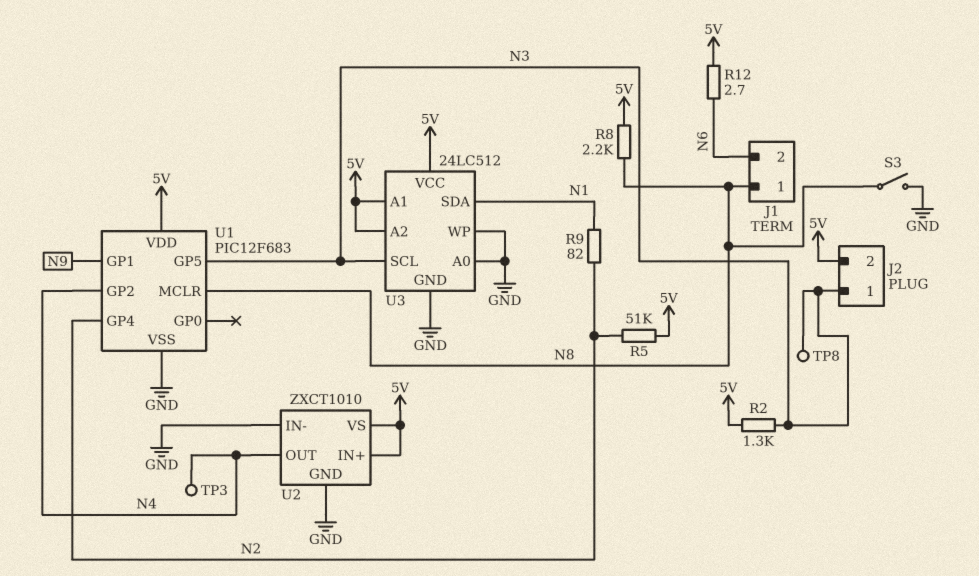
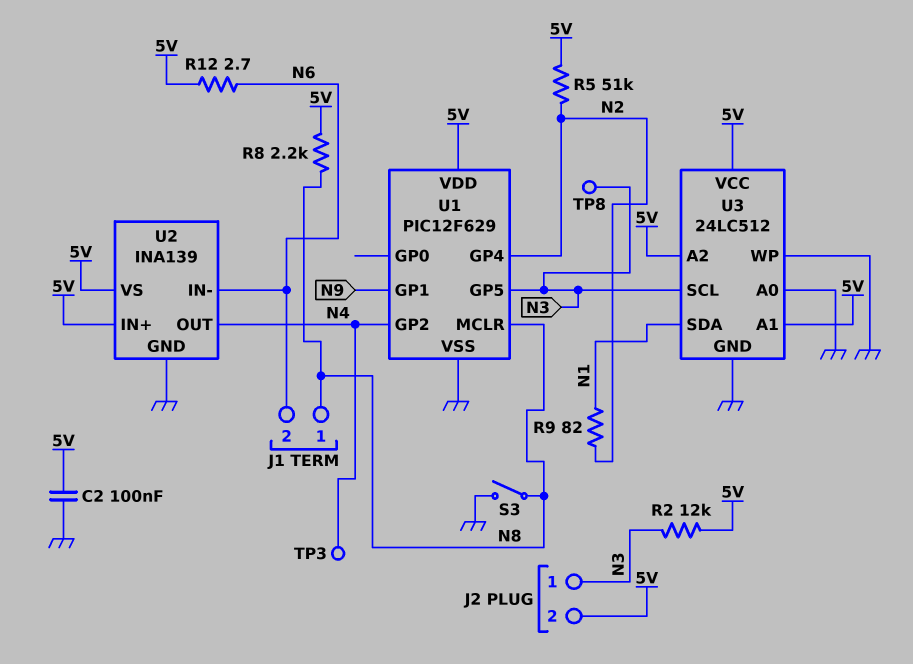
C2: none -> 100nF (5V, GND)
R2: 1.3k (5V, N3) -> 12k (5V, N3)
U1: PIC12F683 -> PIC12F629
U2: ZXCT1010 -> INA139
U2 pin IN-: GND -> N6

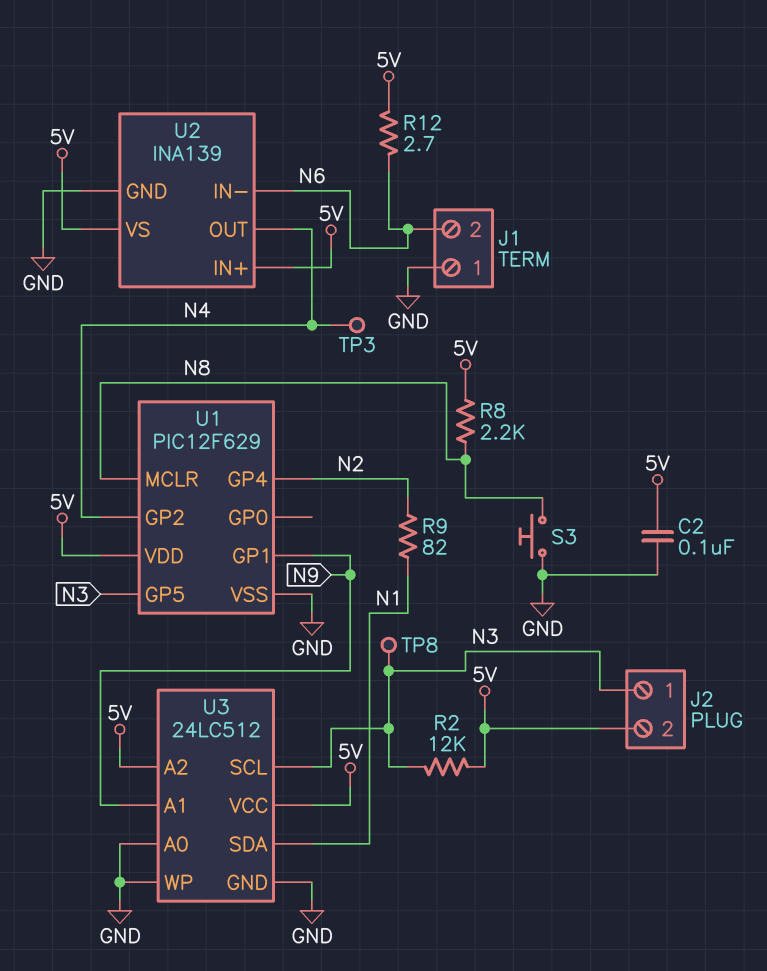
J1 pin 1: N8 -> GND
R5: 51k (5V, N2) -> none
S3: switch (GND, N8) -> button (GND, N8)
U3 pin A1: 5V -> N9

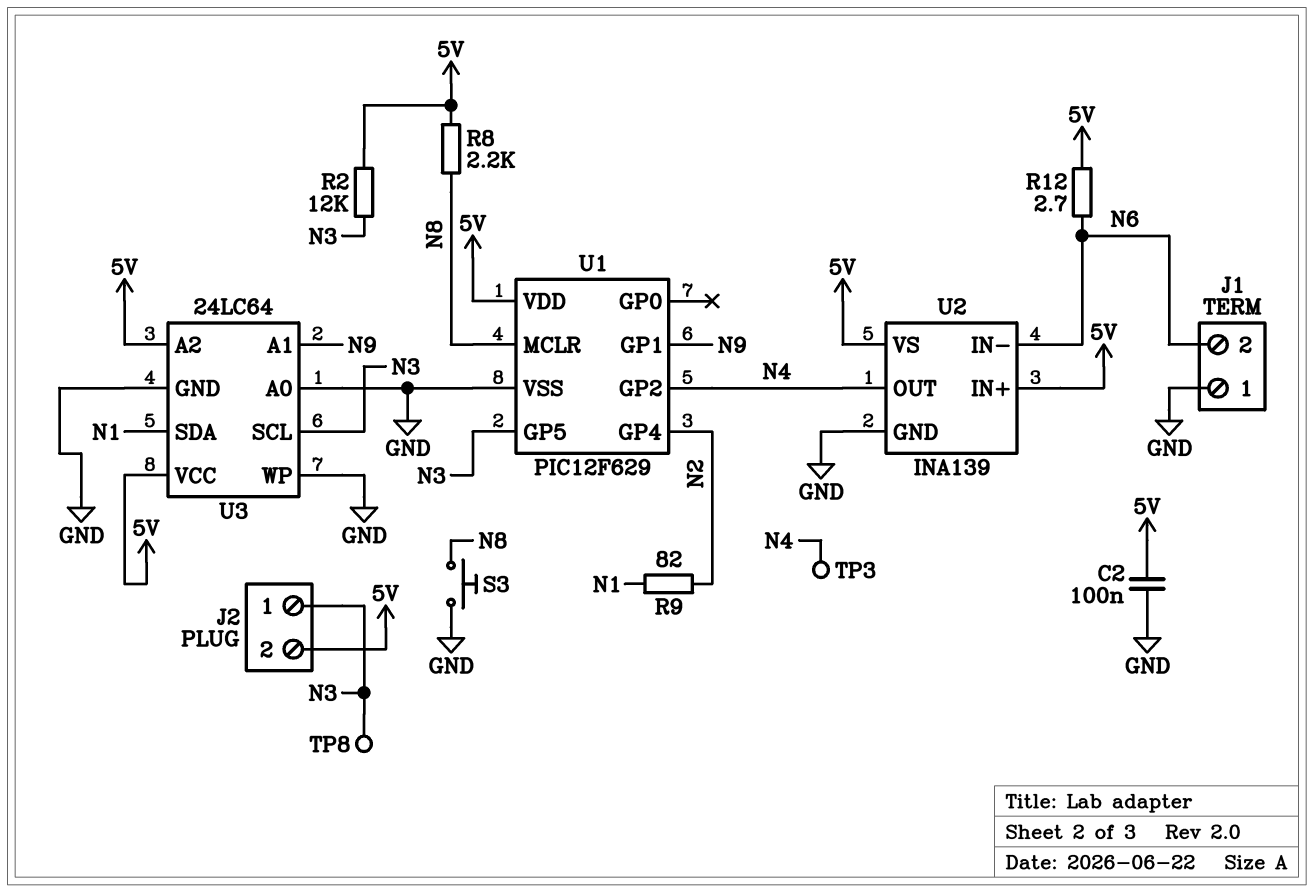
U3: 24LC512 -> 24LC64

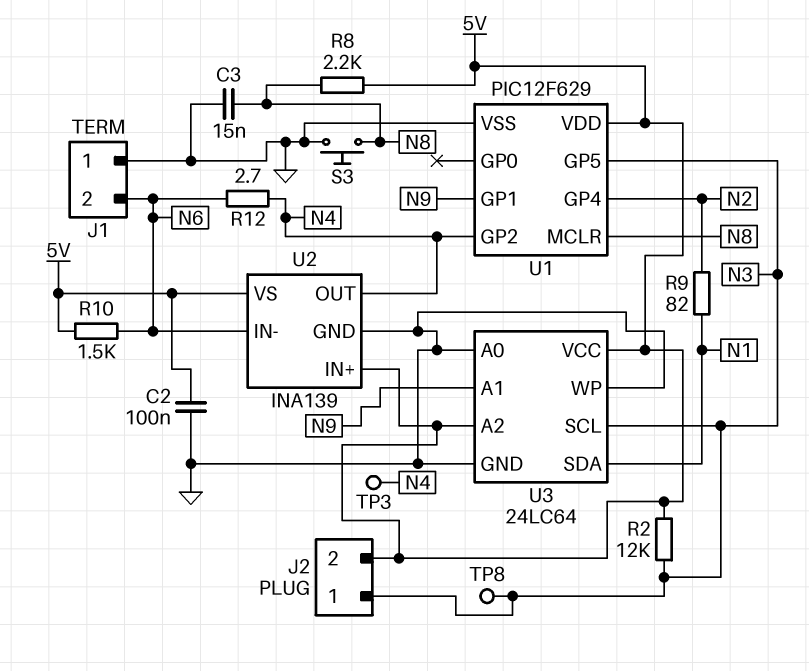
C3: none -> 15nF (GND, N8)
R10: none -> 1.5k (5V, N6)
R12: 2.7 (5V, N6) -> 2.7 (N4, N6)

